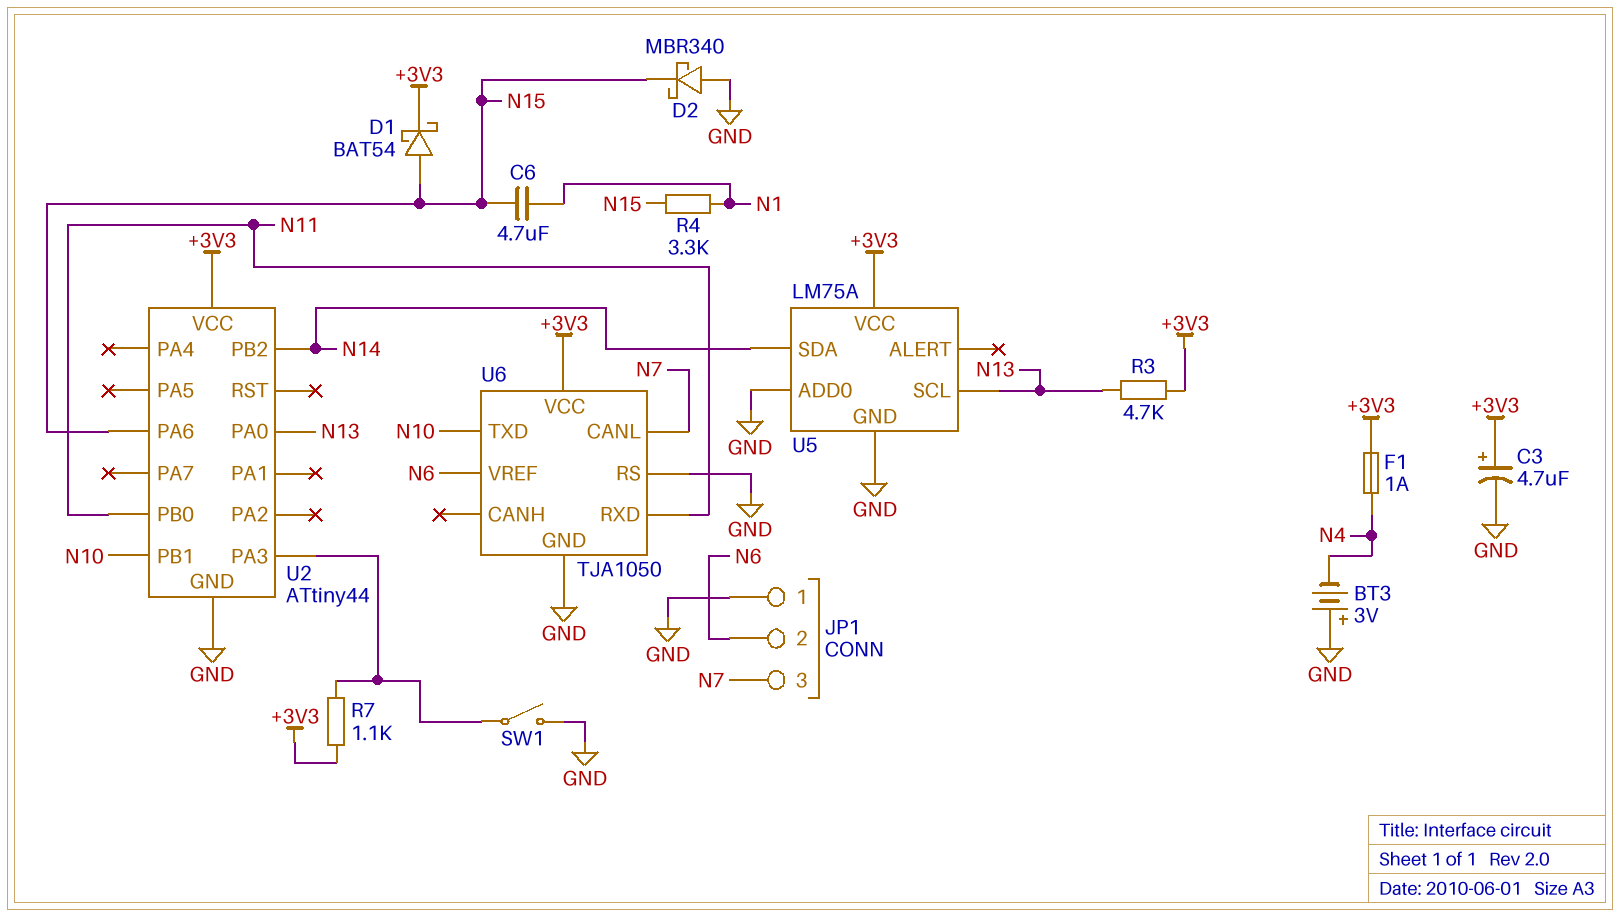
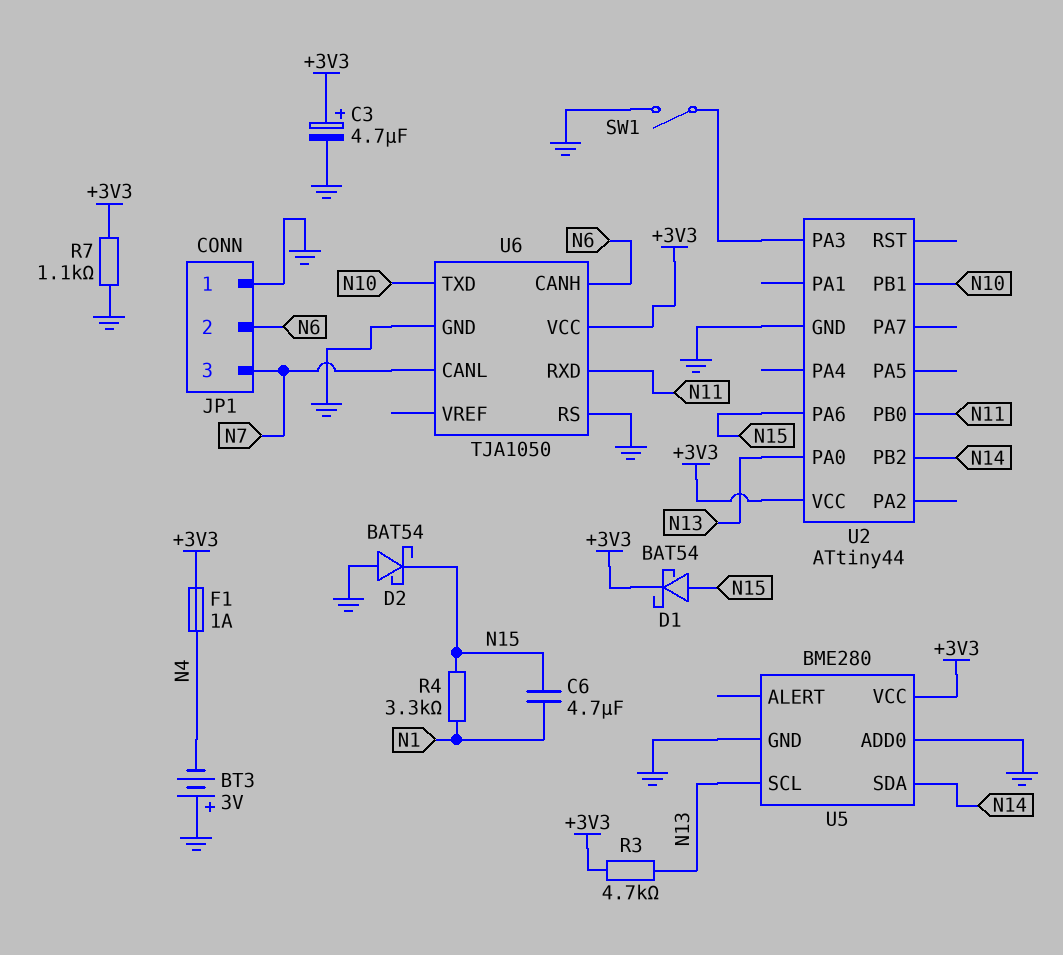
D2: schottky MBR340 (A GND, K N15) -> schottky BAT54 (A GND, K N15)
R7: 1.1k (+3V3, U2/PA3) -> 1.1k (+3V3, GND)
U5: LM75A -> BME280
U6 pin CANH: none -> N6
U6 pin VREF: N6 -> none

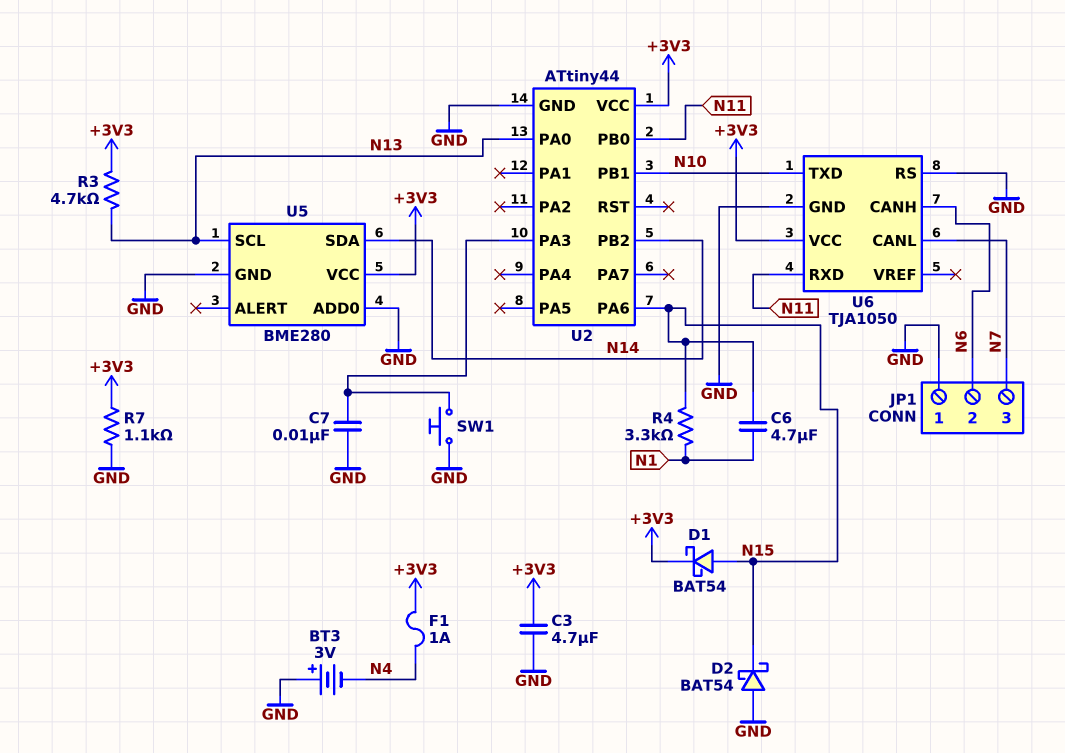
C3: 4.7uF (plus +3V3, minus GND) -> 4.7uF (+3V3, GND)
C7: none -> 10nF (GND, U2/PA3)
SW1: switch (GND, U2/PA3) -> button (GND, U2/PA3)

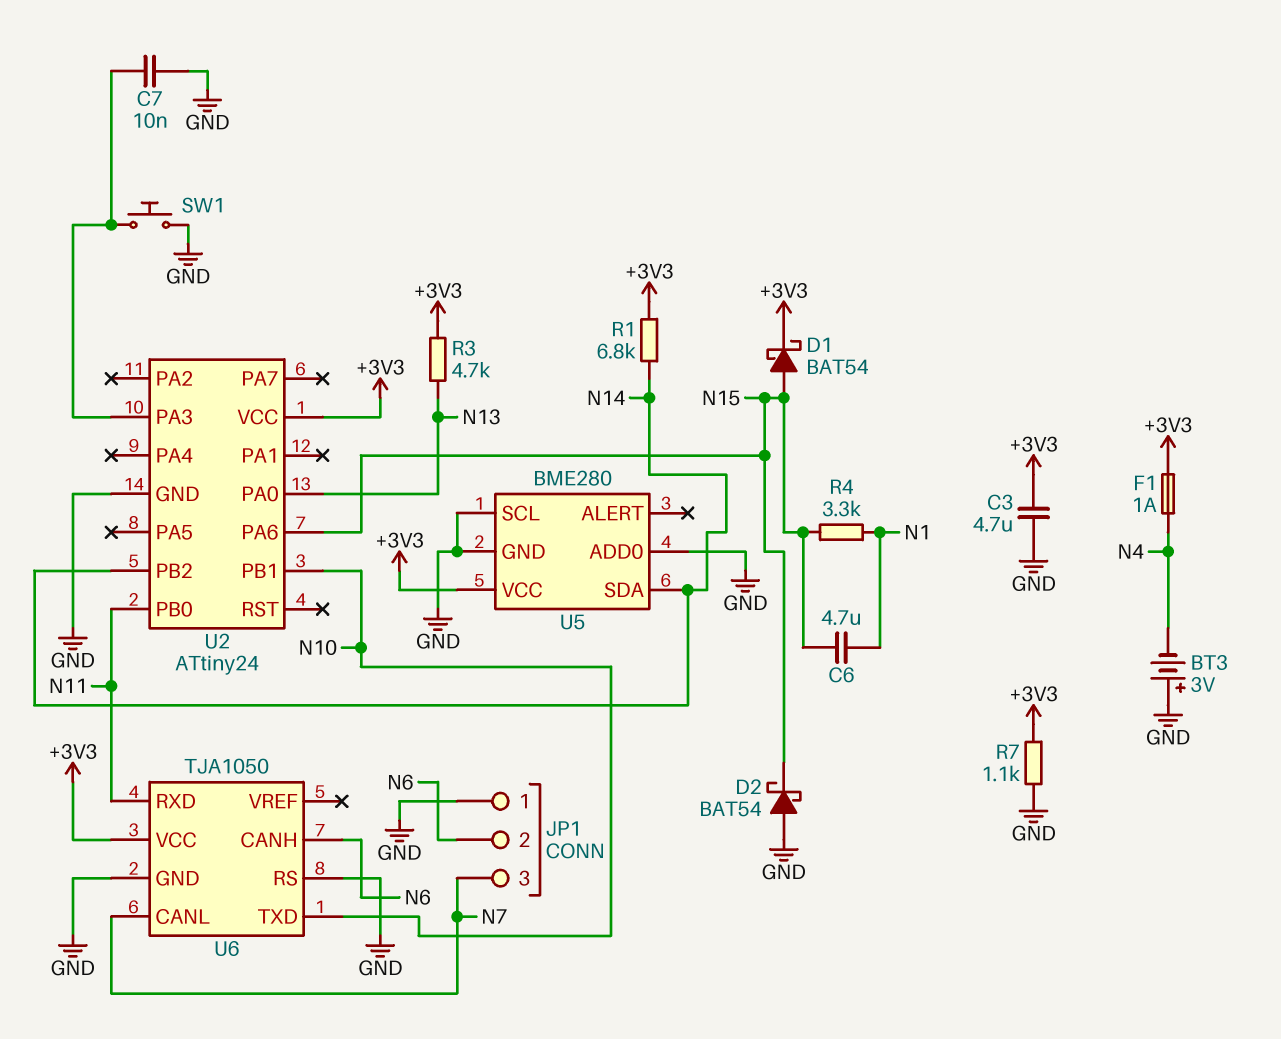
R1: none -> 6.8k (+3V3, N14)
U2: ATtiny44 -> ATtiny24
U5 pin SCL: N13 -> GND

